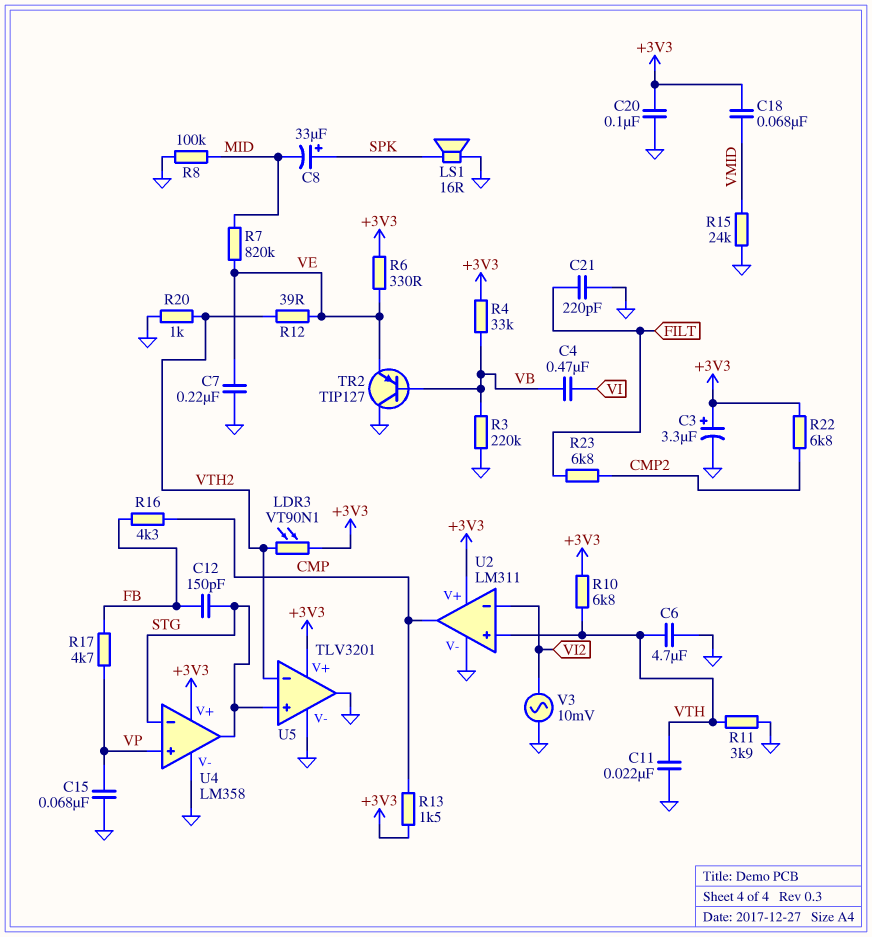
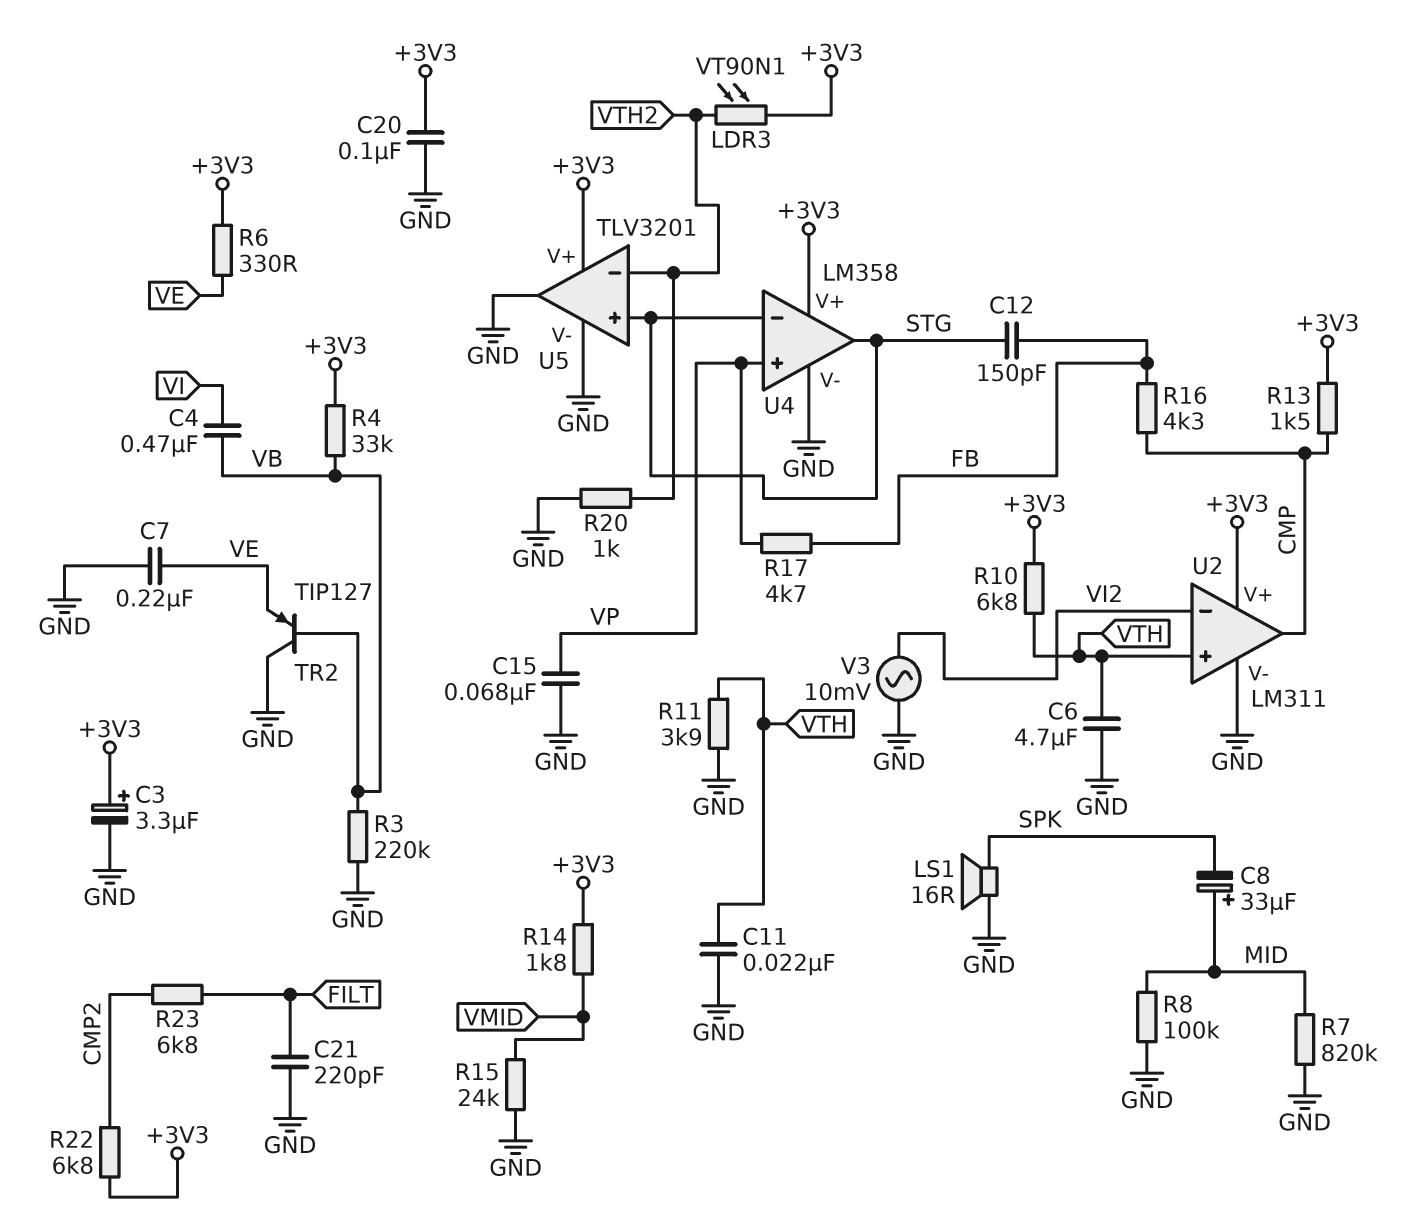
C8: 33uF (plus SPK, minus MID) -> 33uF (plus MID, minus SPK)
C18: 68nF (+3V3, VMID) -> none
R7: 820k (MID, VE) -> 820k (GND, MID)
R12: 39 (VE, VTH2) -> none
R14: none -> 1.8k (+3V3, VMID)

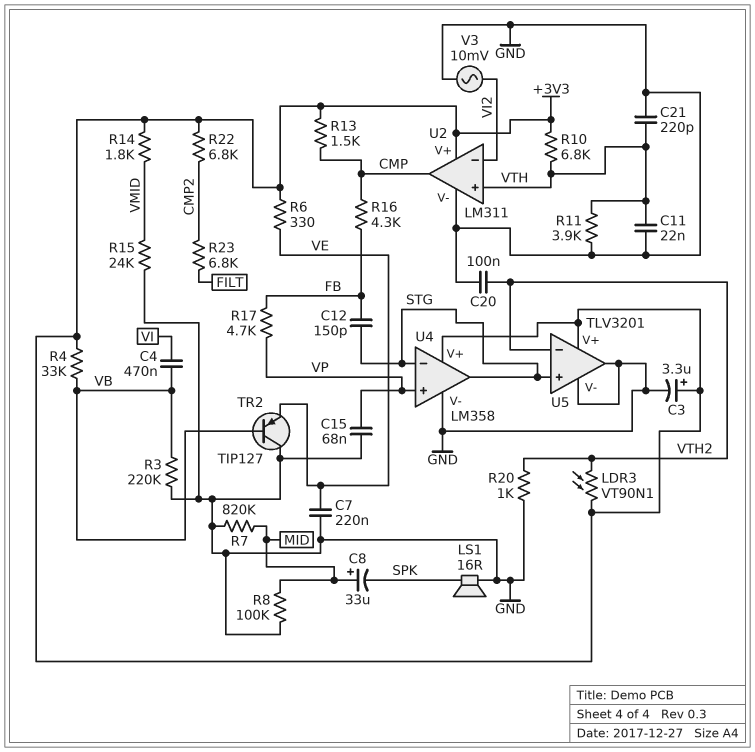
C6: 4.7uF (GND, VTH) -> none
C20: 100nF (+3V3, GND) -> 100nF (GND, VTH2)
C21: 220pF (FILT, GND) -> 220pF (GND, VTH)

